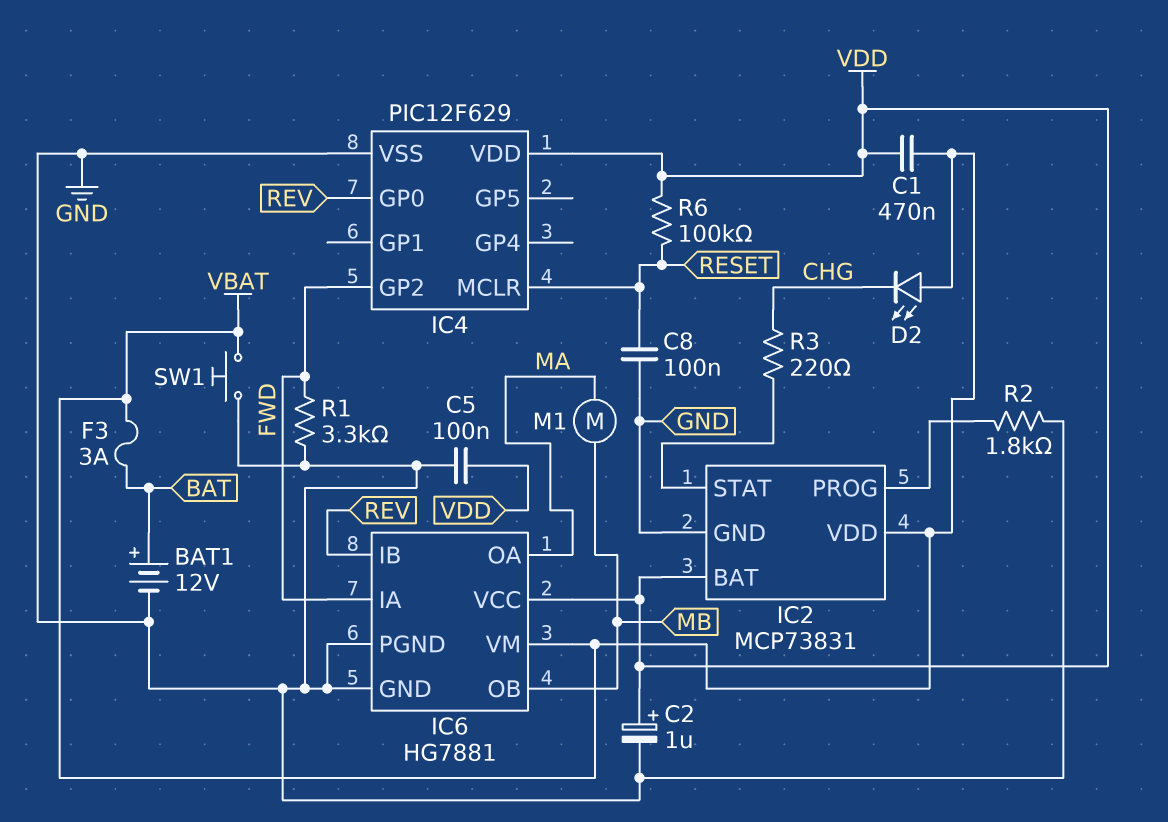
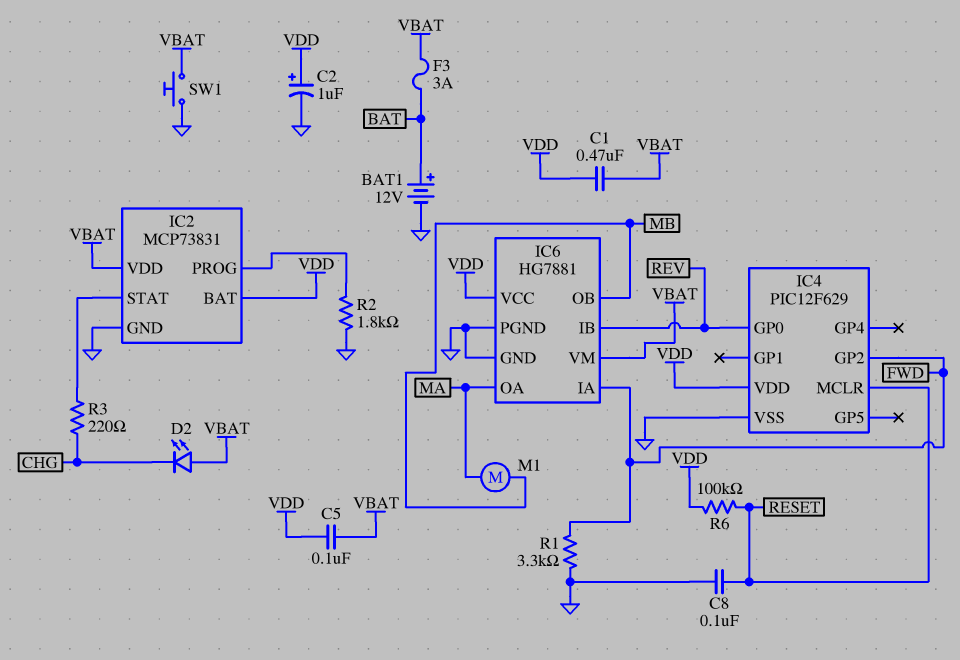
C5: 100nF (GND, VDD) -> 100nF (VBAT, VDD)

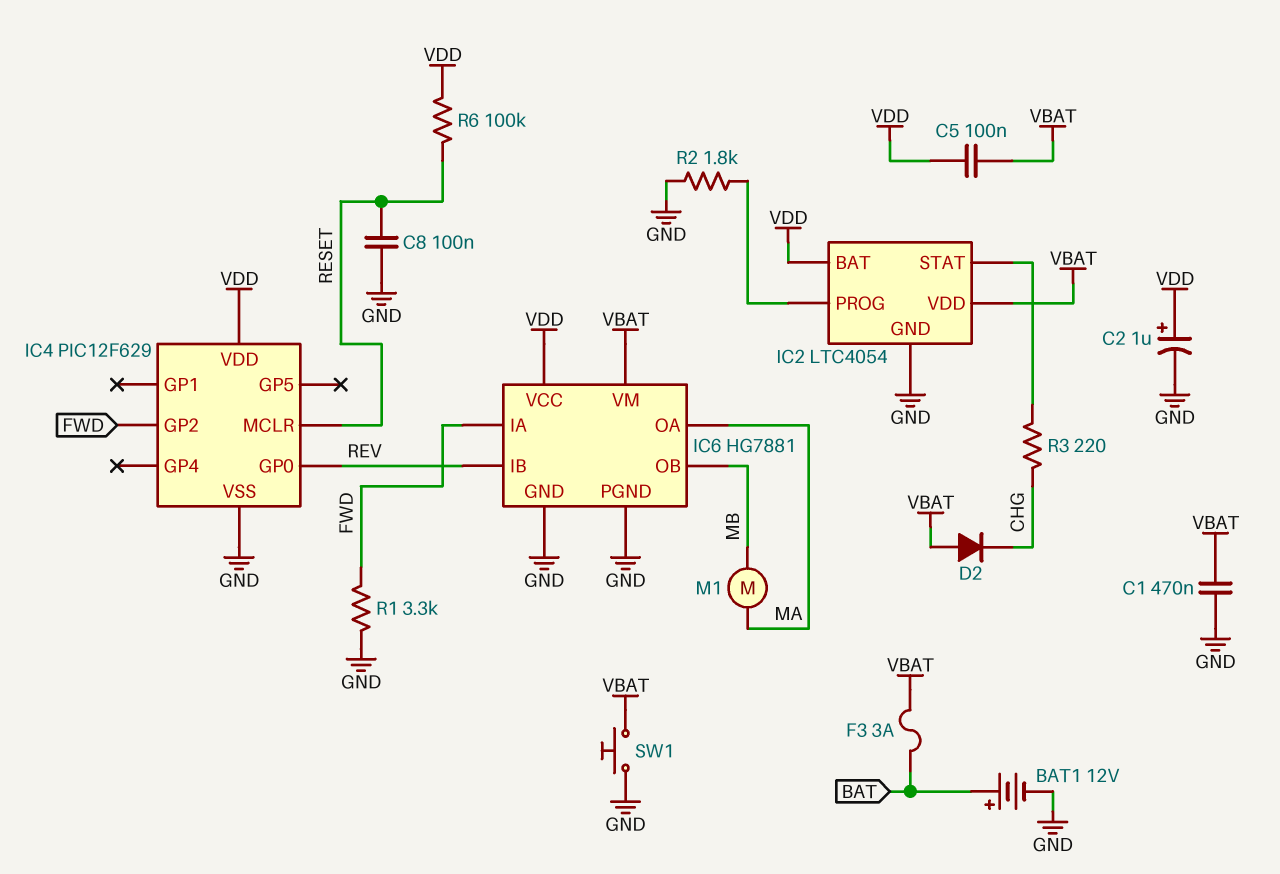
C1: 470nF (VBAT, VDD) -> 470nF (GND, VBAT)
D2: LED (A VBAT, K CHG) -> diode (A VBAT, K CHG)
IC2: MCP73831 -> LTC4054

